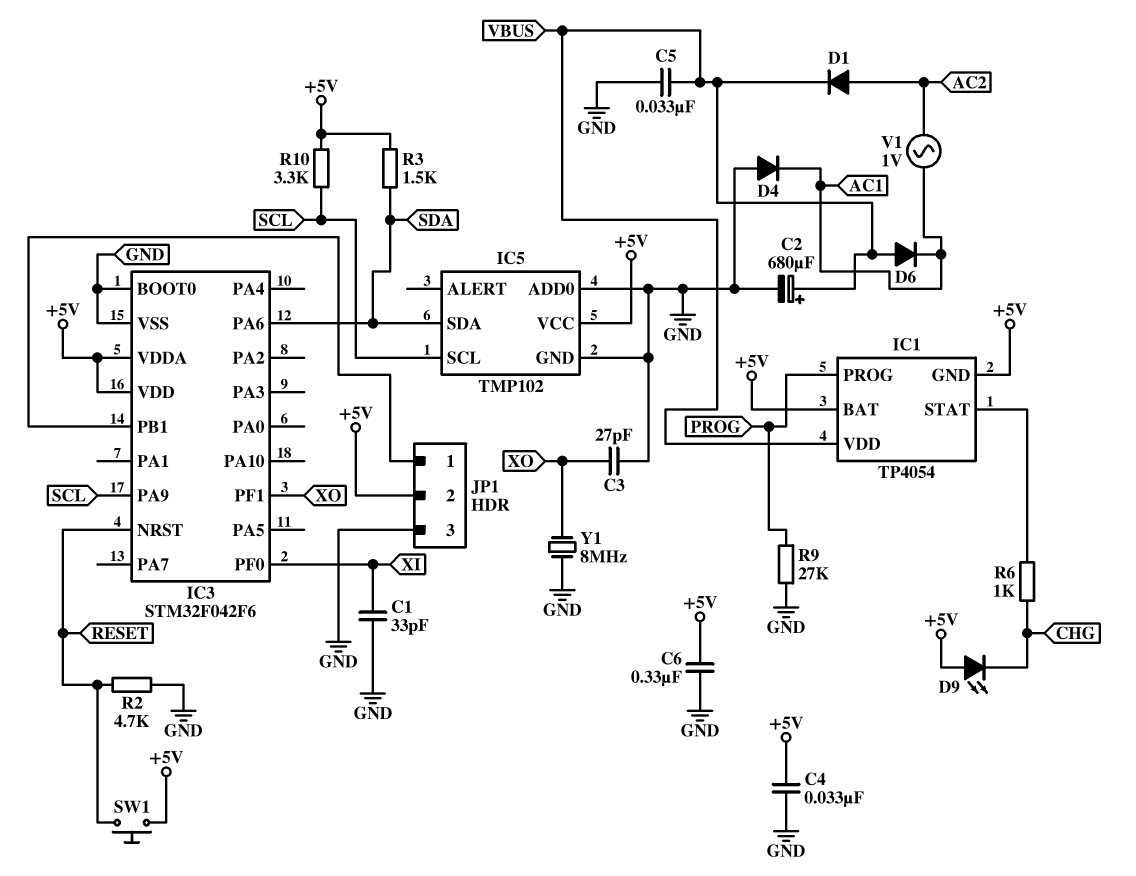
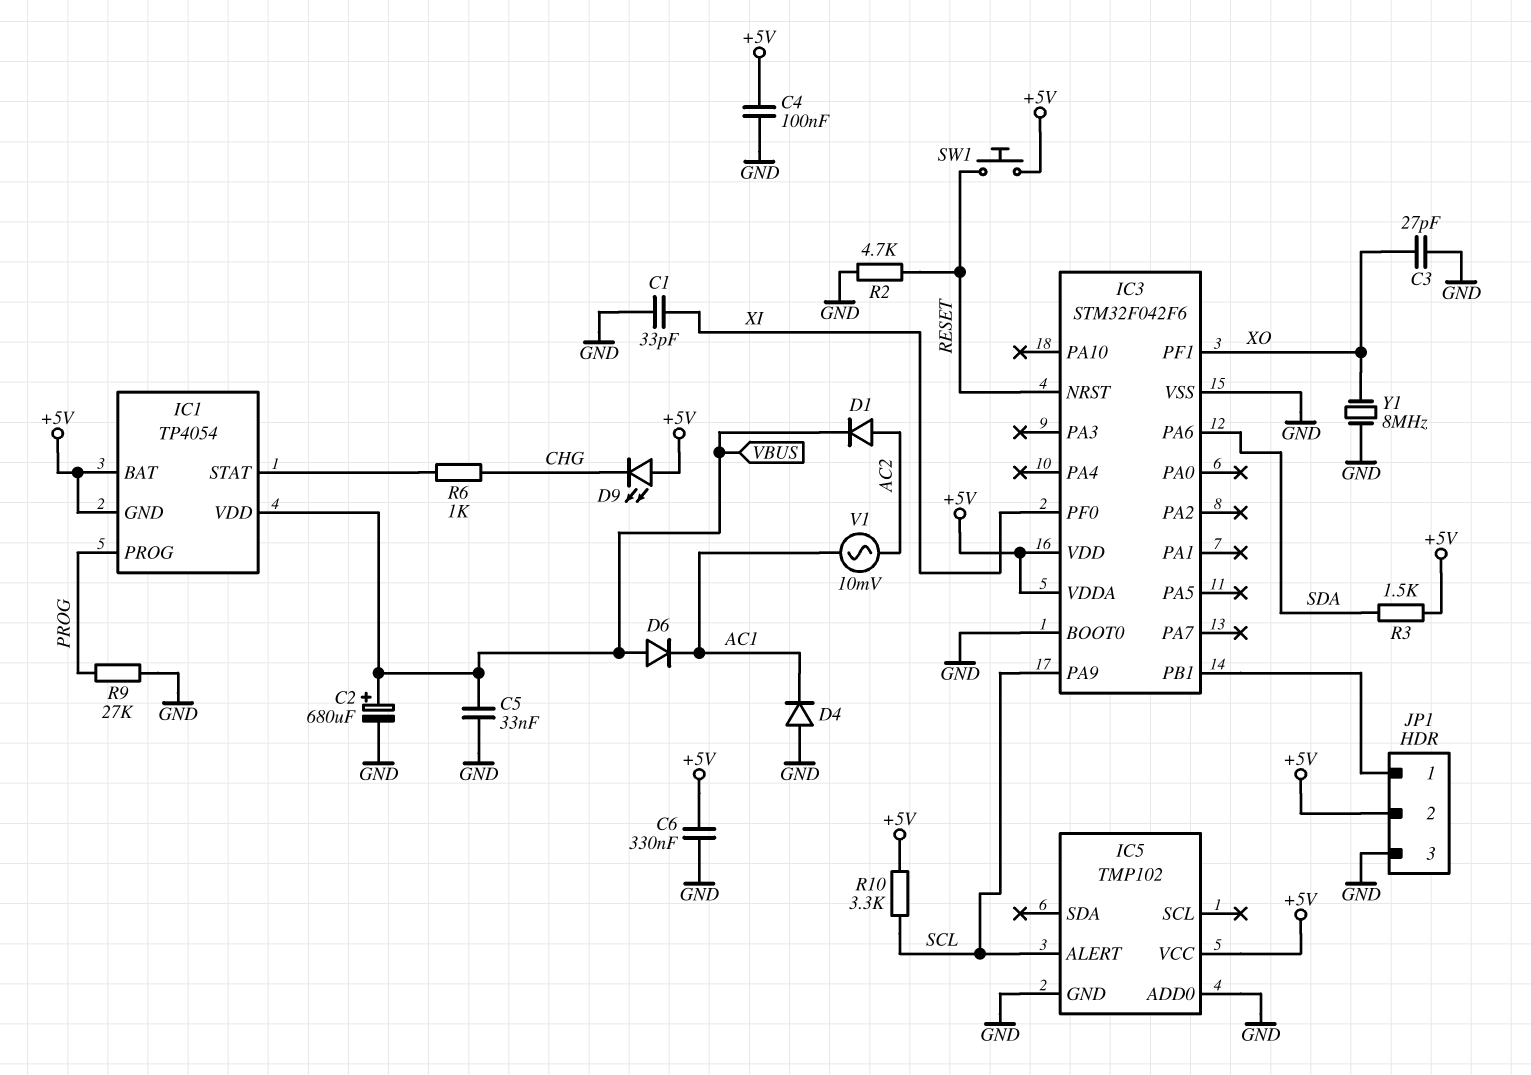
C4: 33nF (+5V, GND) -> 100nF (+5V, GND)
IC5 pin ALERT: none -> SCL
IC5 pin SCL: SCL -> none
IC5 pin SDA: SDA -> none
V1: AC 1V (AC1, AC2) -> AC 10mV (AC1, AC2)

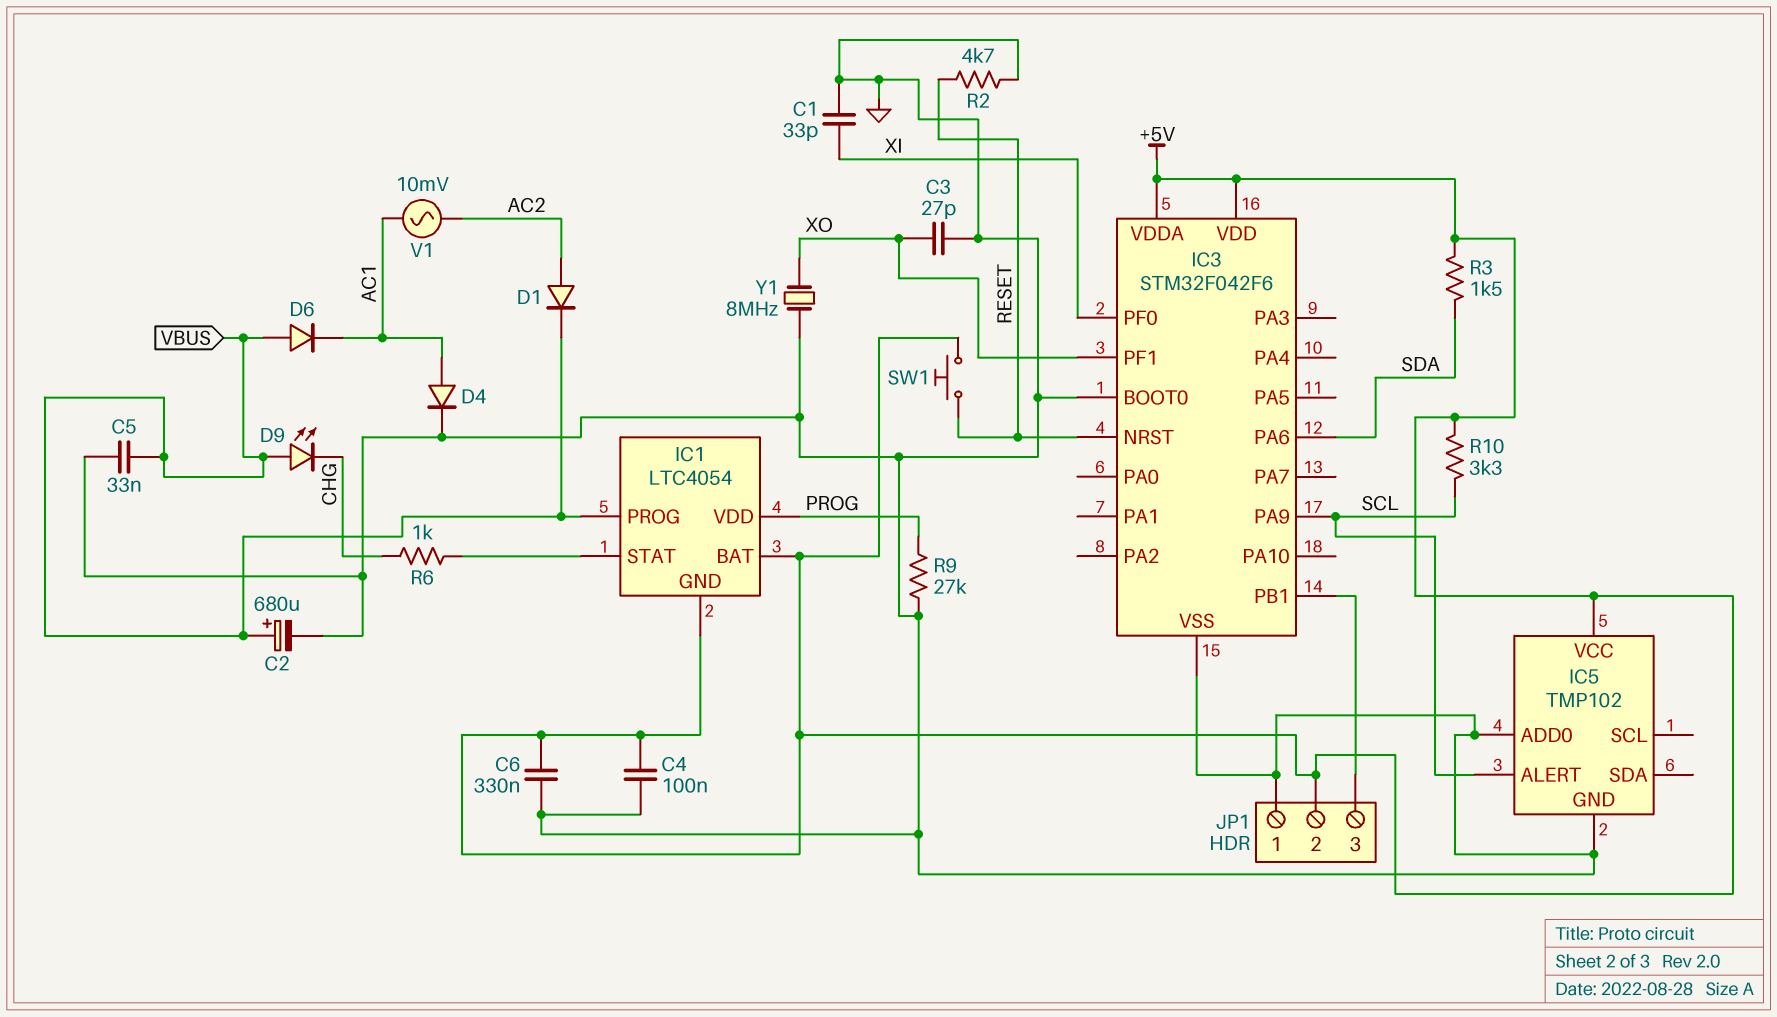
D4: diode (A GND, K AC1) -> diode (A AC1, K GND)
D9: LED (A +5V, K CHG) -> LED (A VBUS, K CHG)
IC1: TP4054 -> LTC4054
IC1 pin PROG: PROG -> VBUS
IC1 pin VDD: VBUS -> PROG
JP1 pin 1: IC3/PB1 -> GND
JP1 pin 3: GND -> IC3/PB1

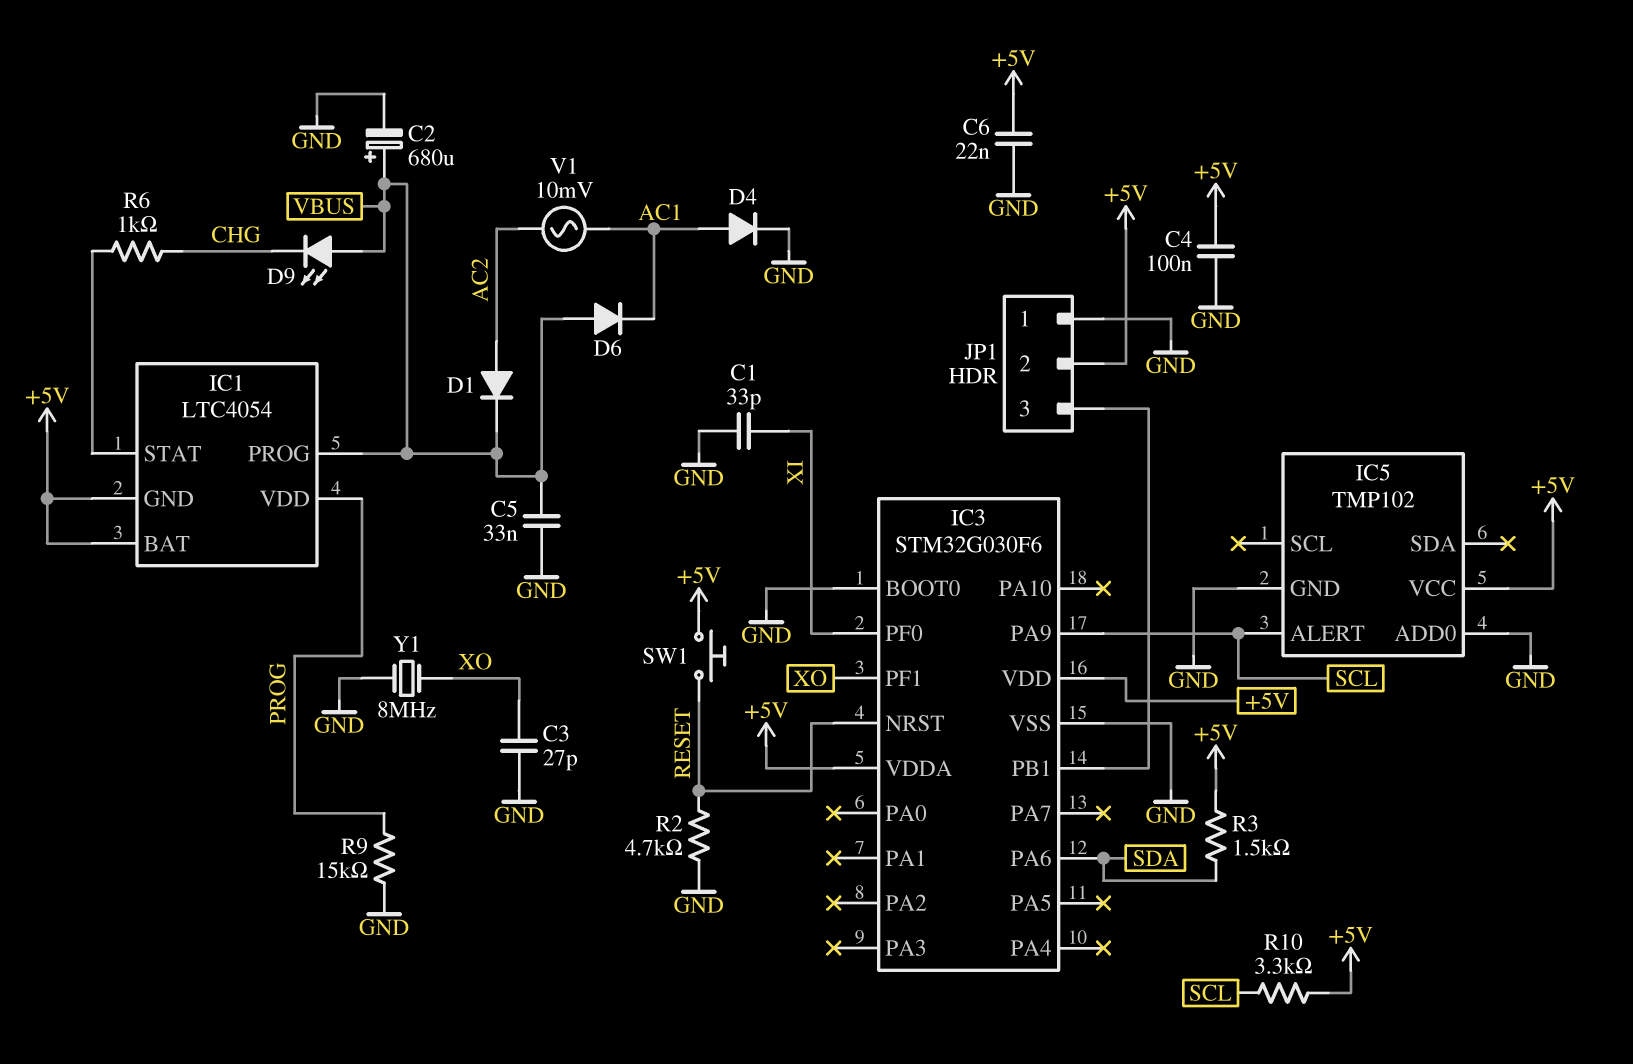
C6: 330nF (+5V, GND) -> 22nF (+5V, GND)
IC3: STM32F042F6 -> STM32G030F6
R9: 27k (GND, PROG) -> 15k (GND, PROG)

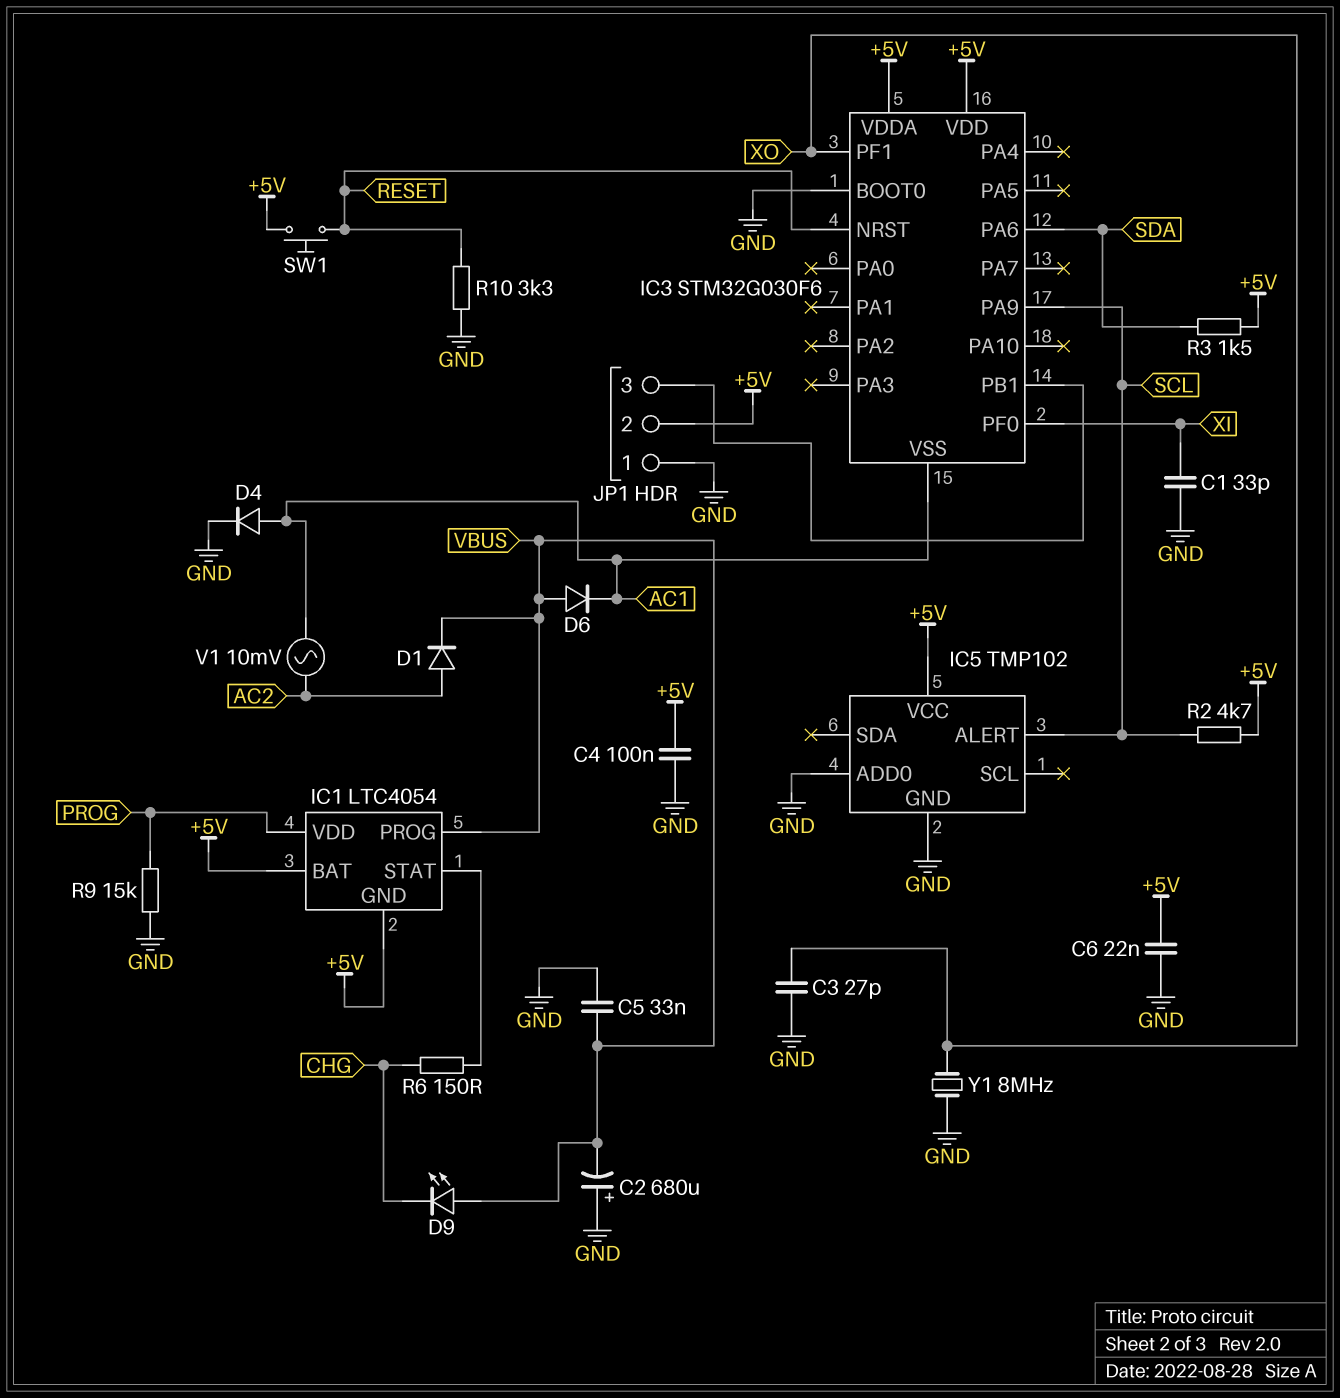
C2: 680uF (plus VBUS, minus GND) -> 680uF (plus GND, minus VBUS)
IC3 pin VSS: GND -> AC1
R2: 4.7k (GND, RESET) -> 4.7k (+5V, SCL)
R6: 1k (CHG, IC1/STAT) -> 150 (CHG, IC1/STAT)
R10: 3.3k (+5V, SCL) -> 3.3k (GND, RESET)

